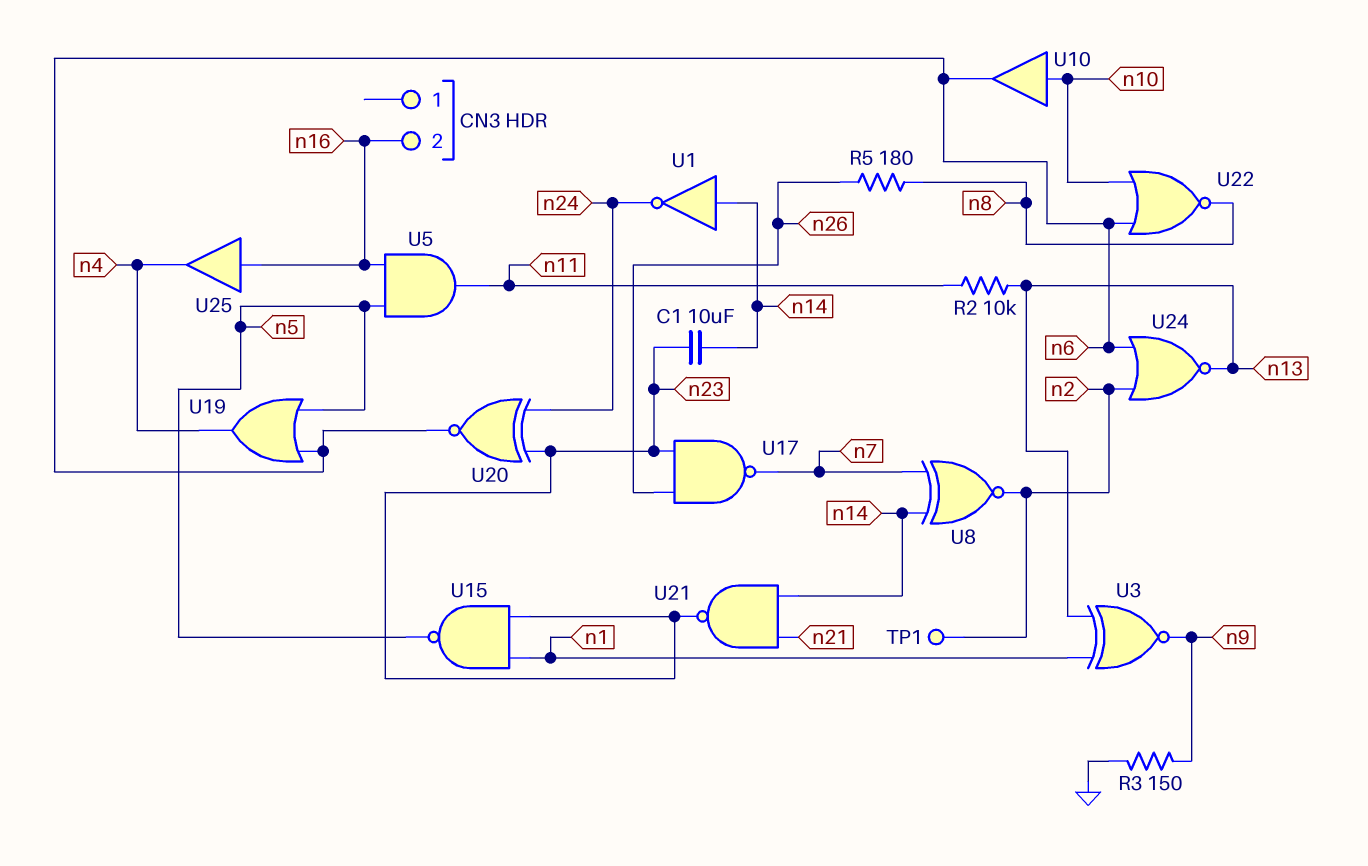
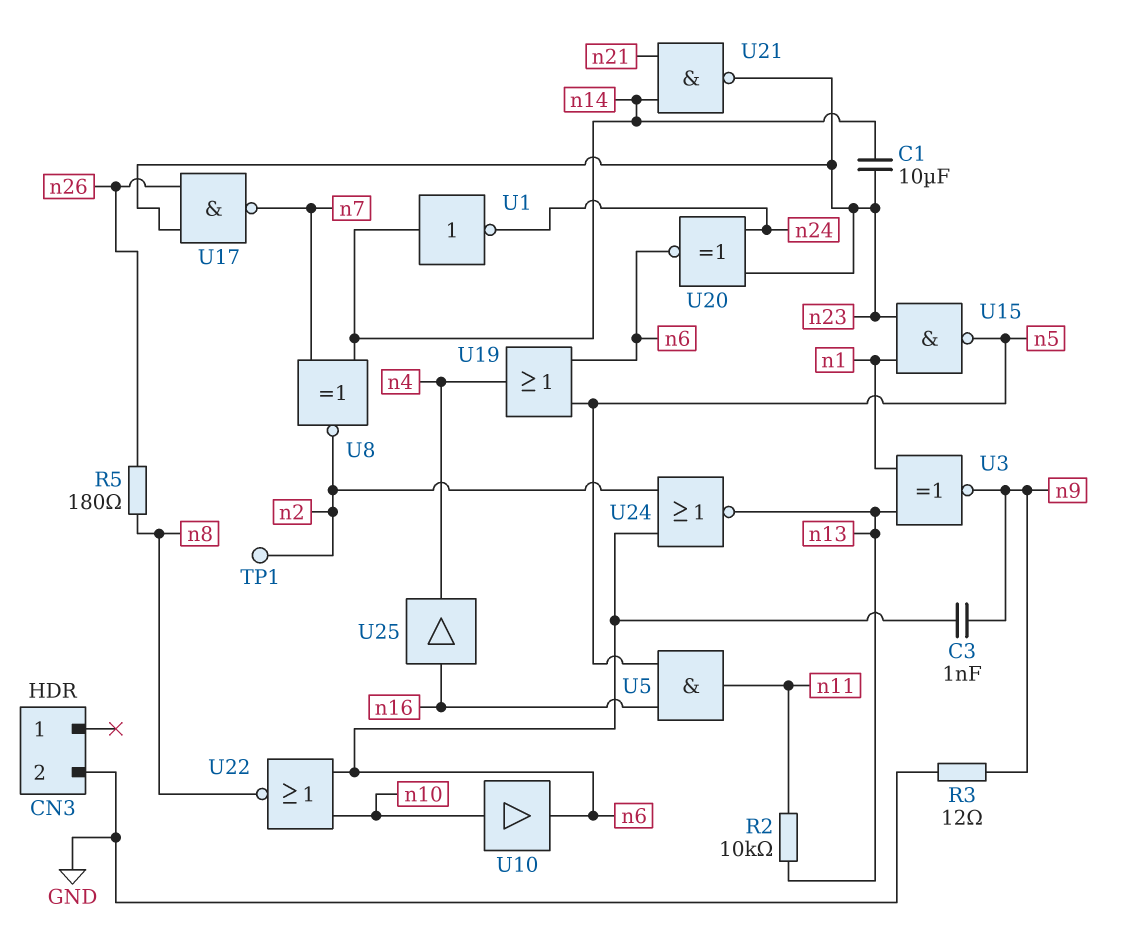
C3: none -> 1nF (n6, n9)
CN3 pin 2: n16 -> GND
R3: 150 (GND, n9) -> 12 (GND, n9)

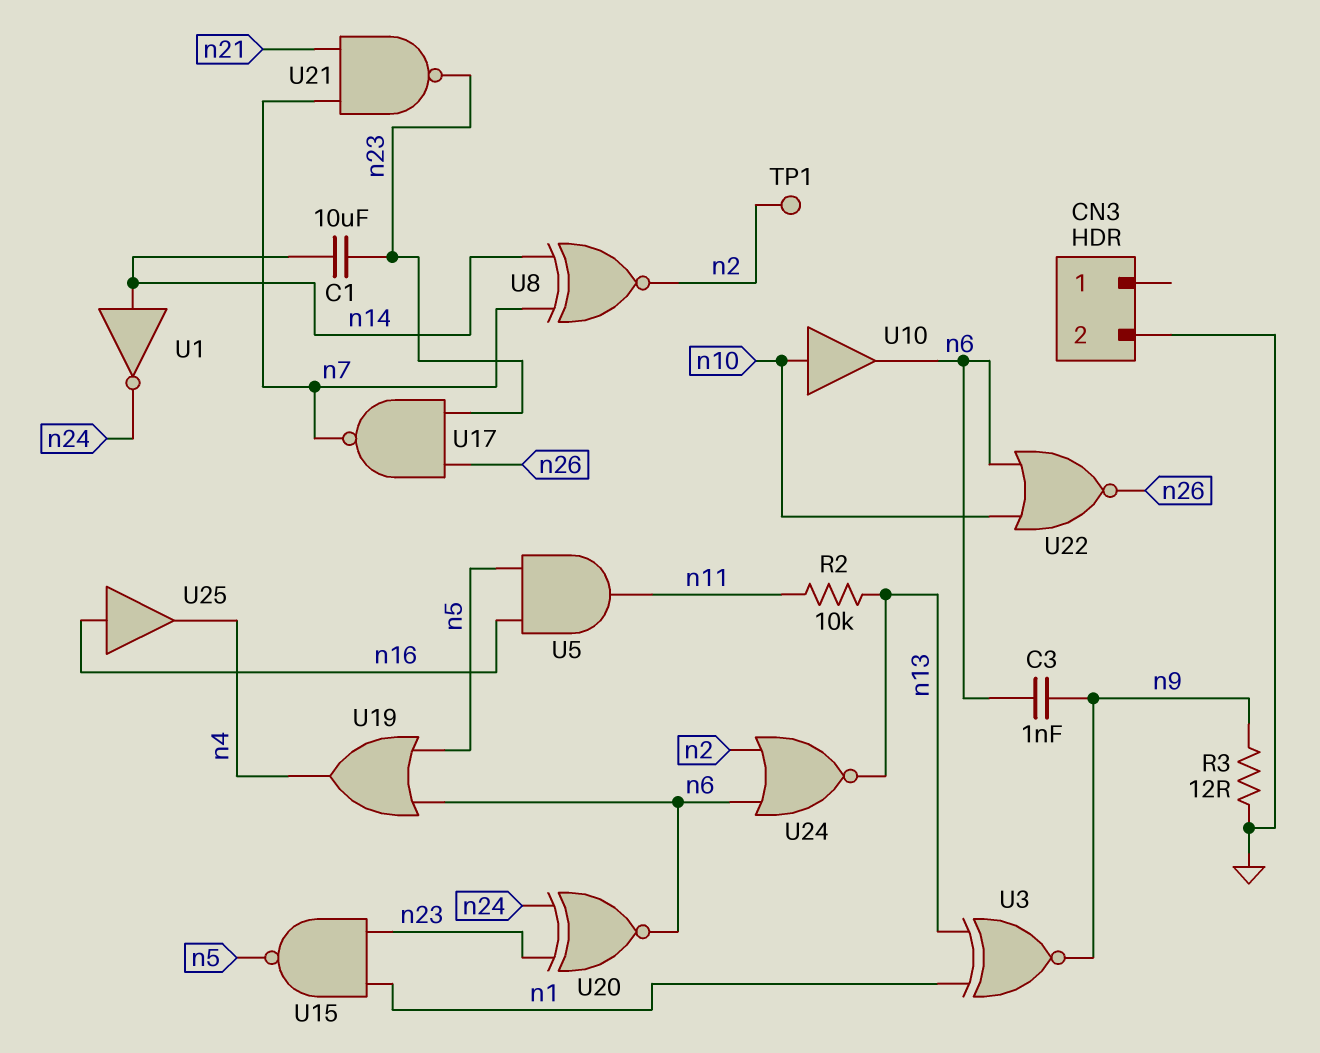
R5: 180 (n8, n26) -> none
U21: NAND (in n14, in n21, out n23) -> NAND (in n7, in n21, out n23)
U22: NOR (in n6, in n10, out n8) -> NOR (in n6, in n10, out n26)

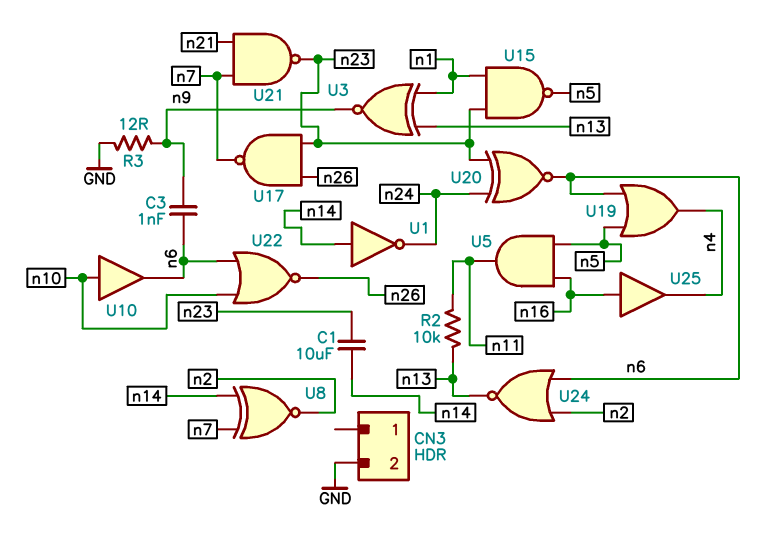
TP1: test point (n2) -> none

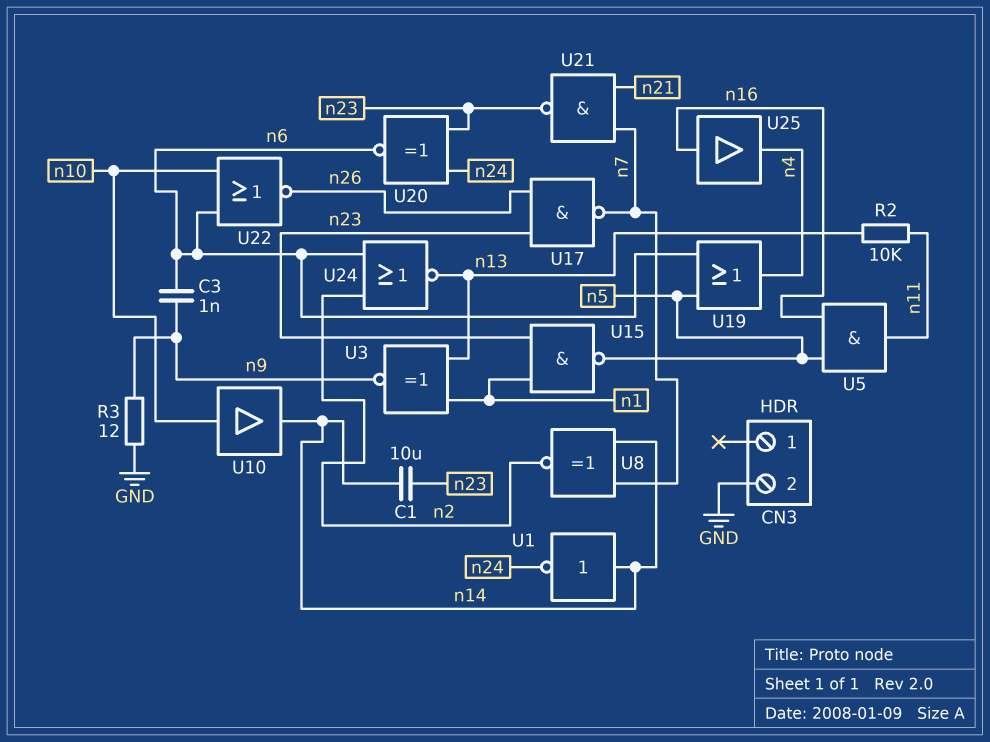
U10: buffer (in n10, out n6) -> buffer (in n10, out n14)

